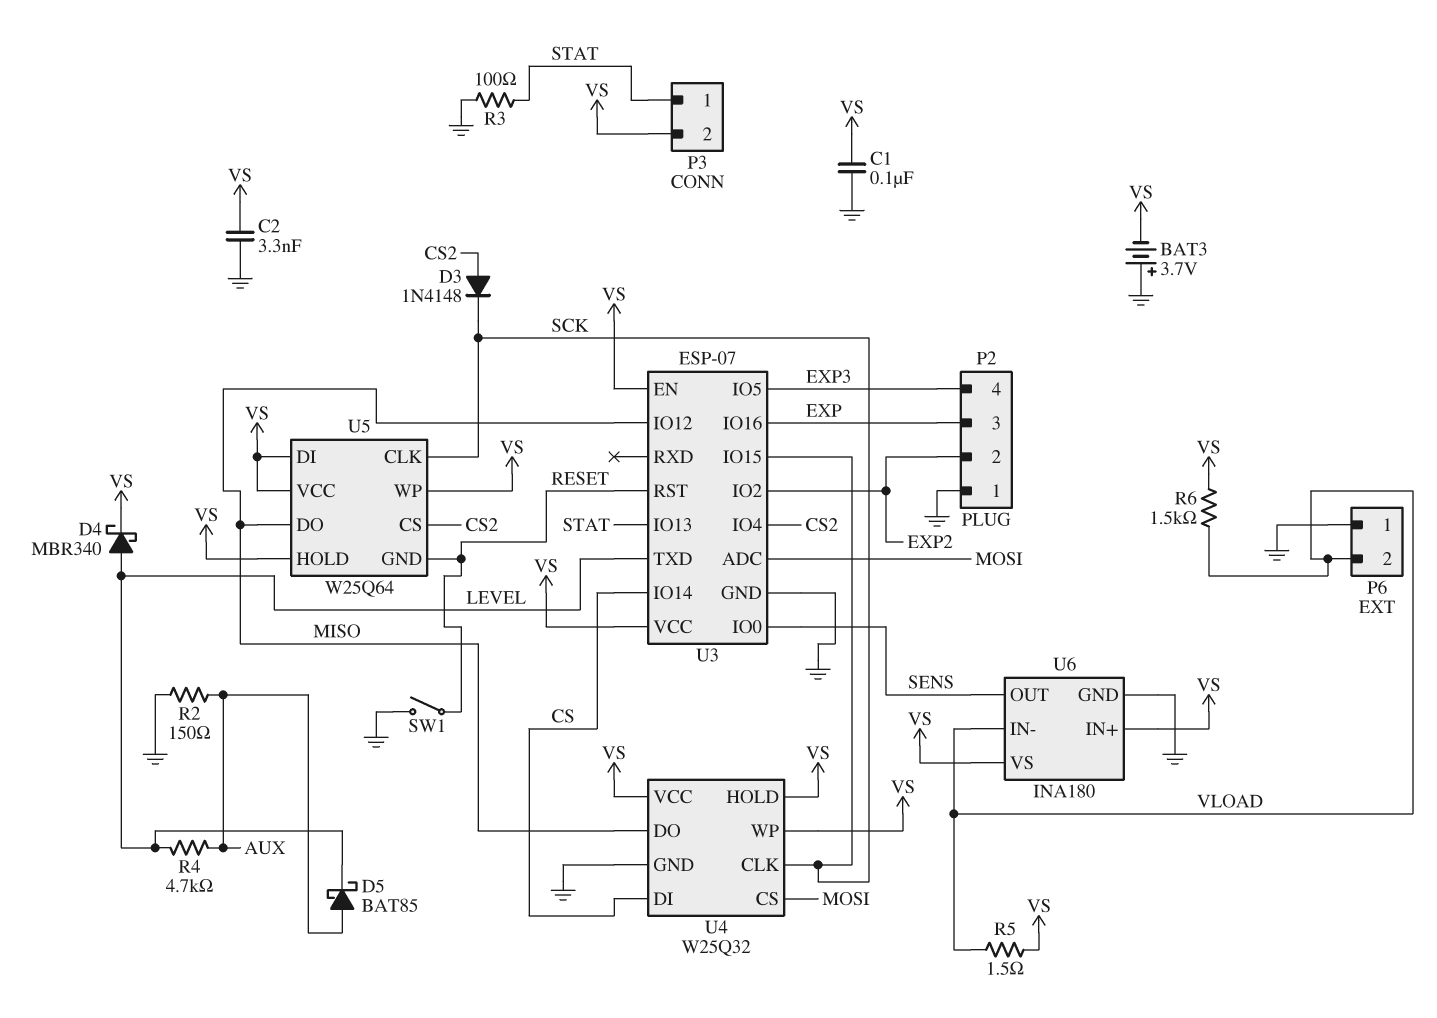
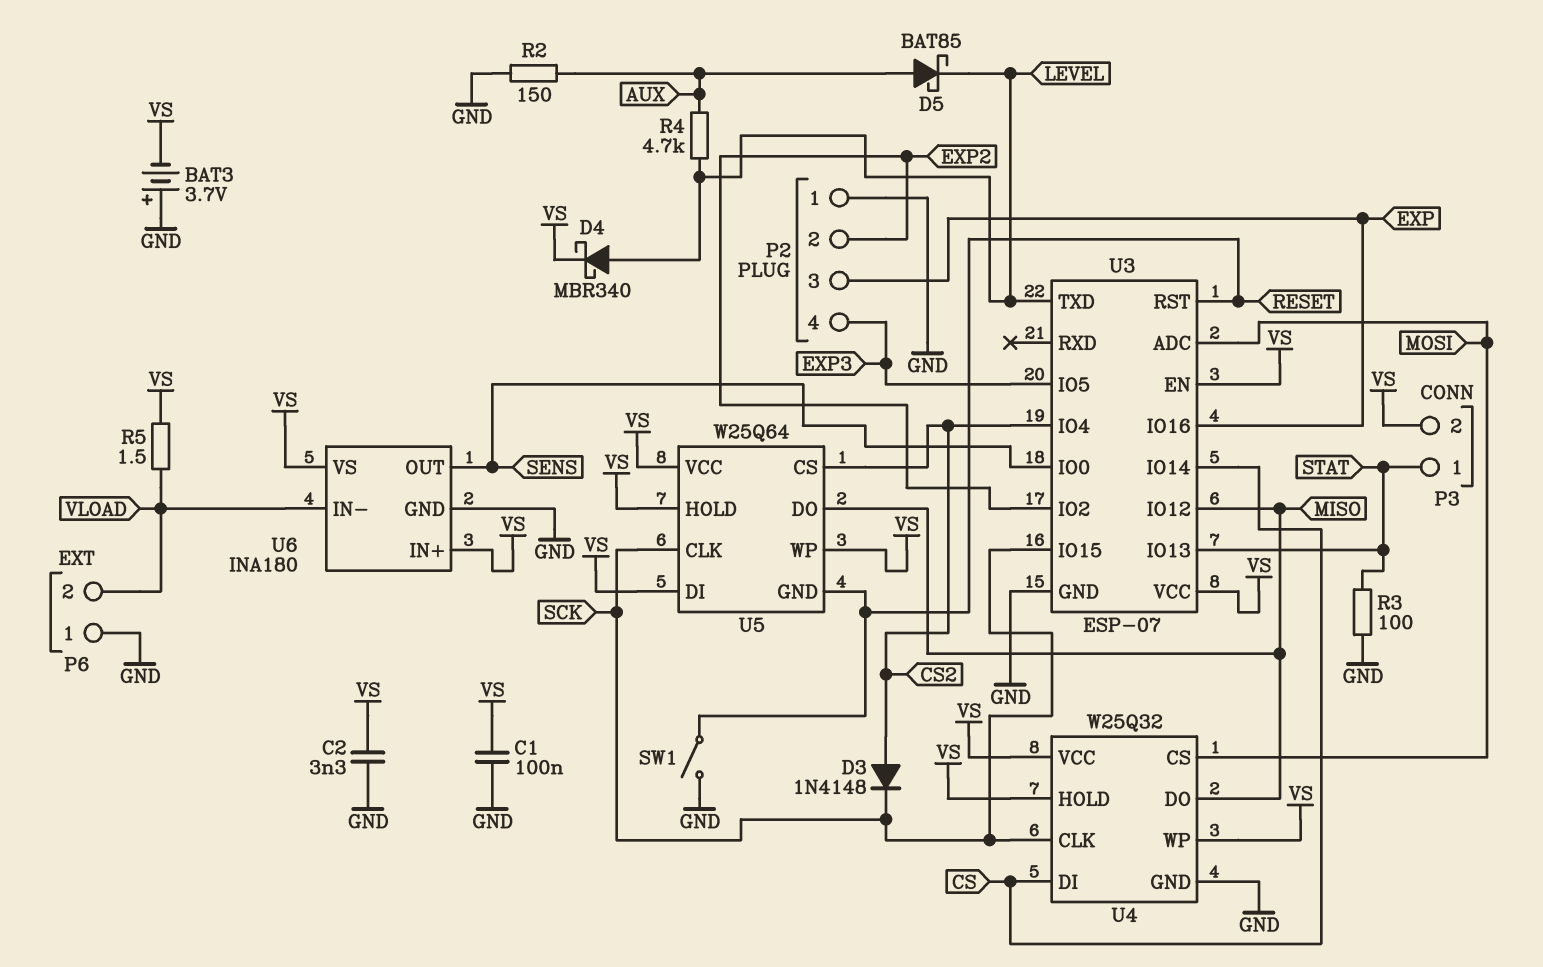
R6: 1.5k (VLOAD, VS) -> none

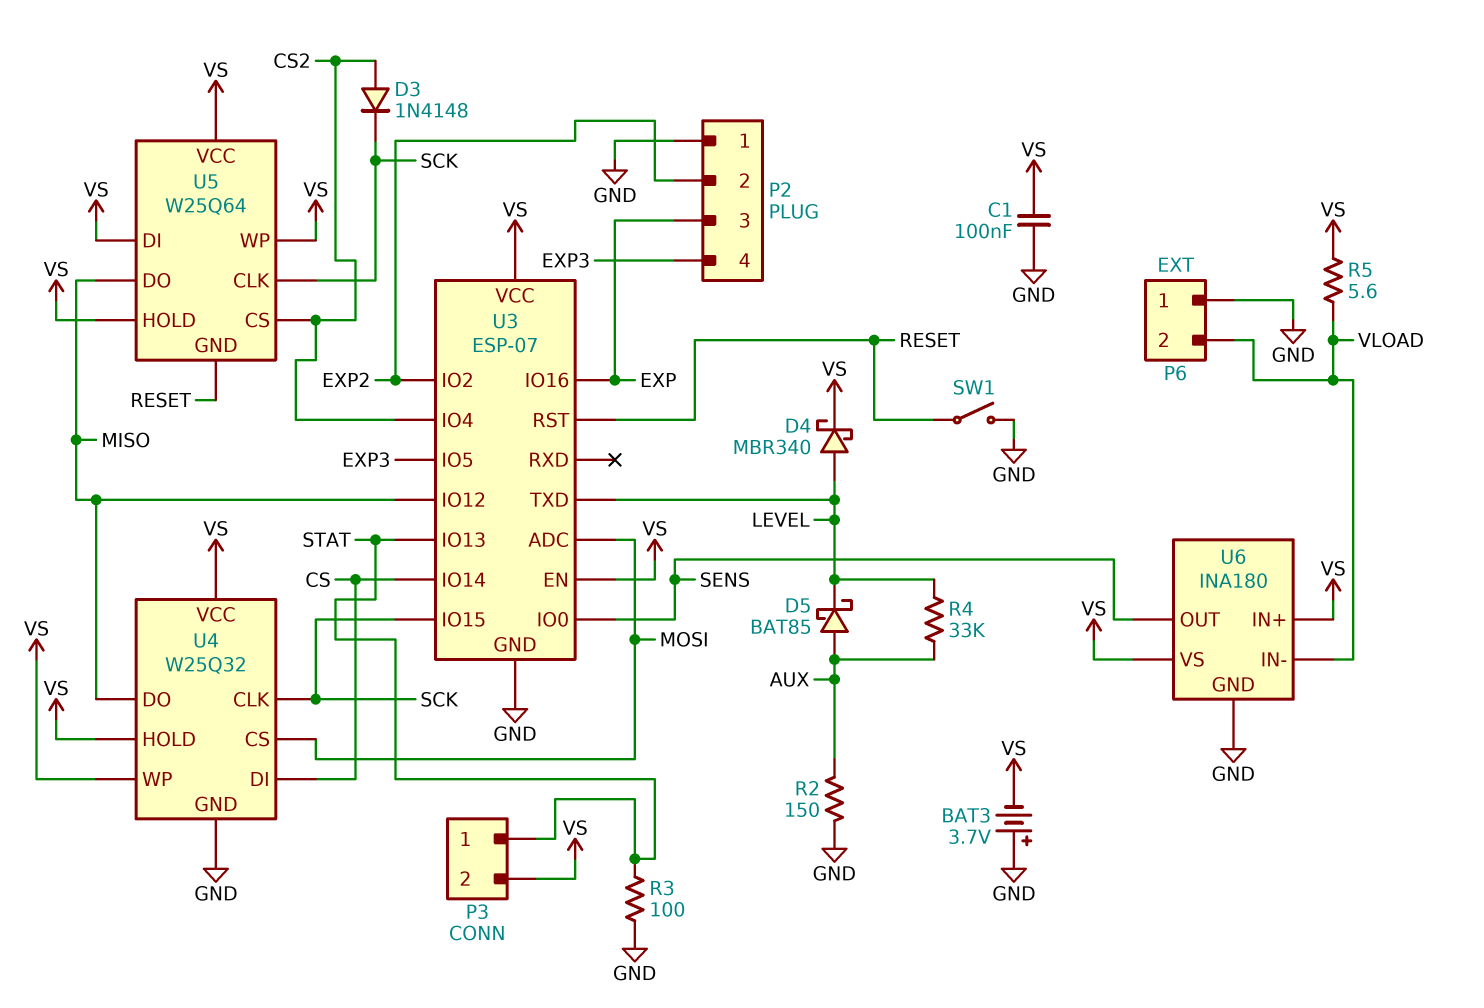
C2: 3.3nF (GND, VS) -> none
R4: 4.7k (AUX, LEVEL) -> 33k (AUX, LEVEL)
R5: 1.5 (VLOAD, VS) -> 5.6 (VLOAD, VS)

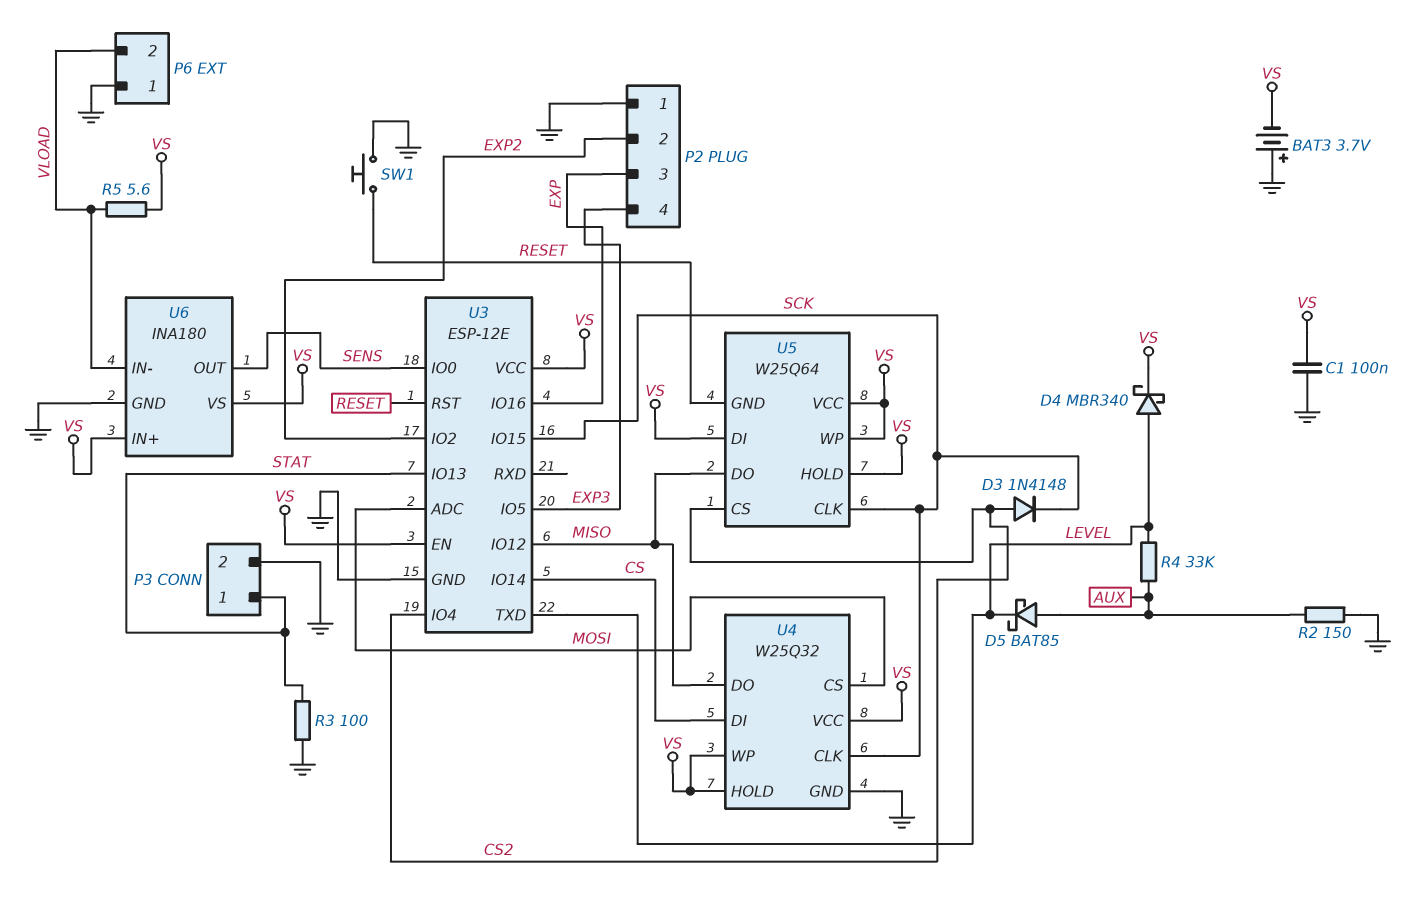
P3 pin 2: VS -> GND
SW1: switch (GND, RESET) -> button (GND, RESET)
U3: ESP-07 -> ESP-12E

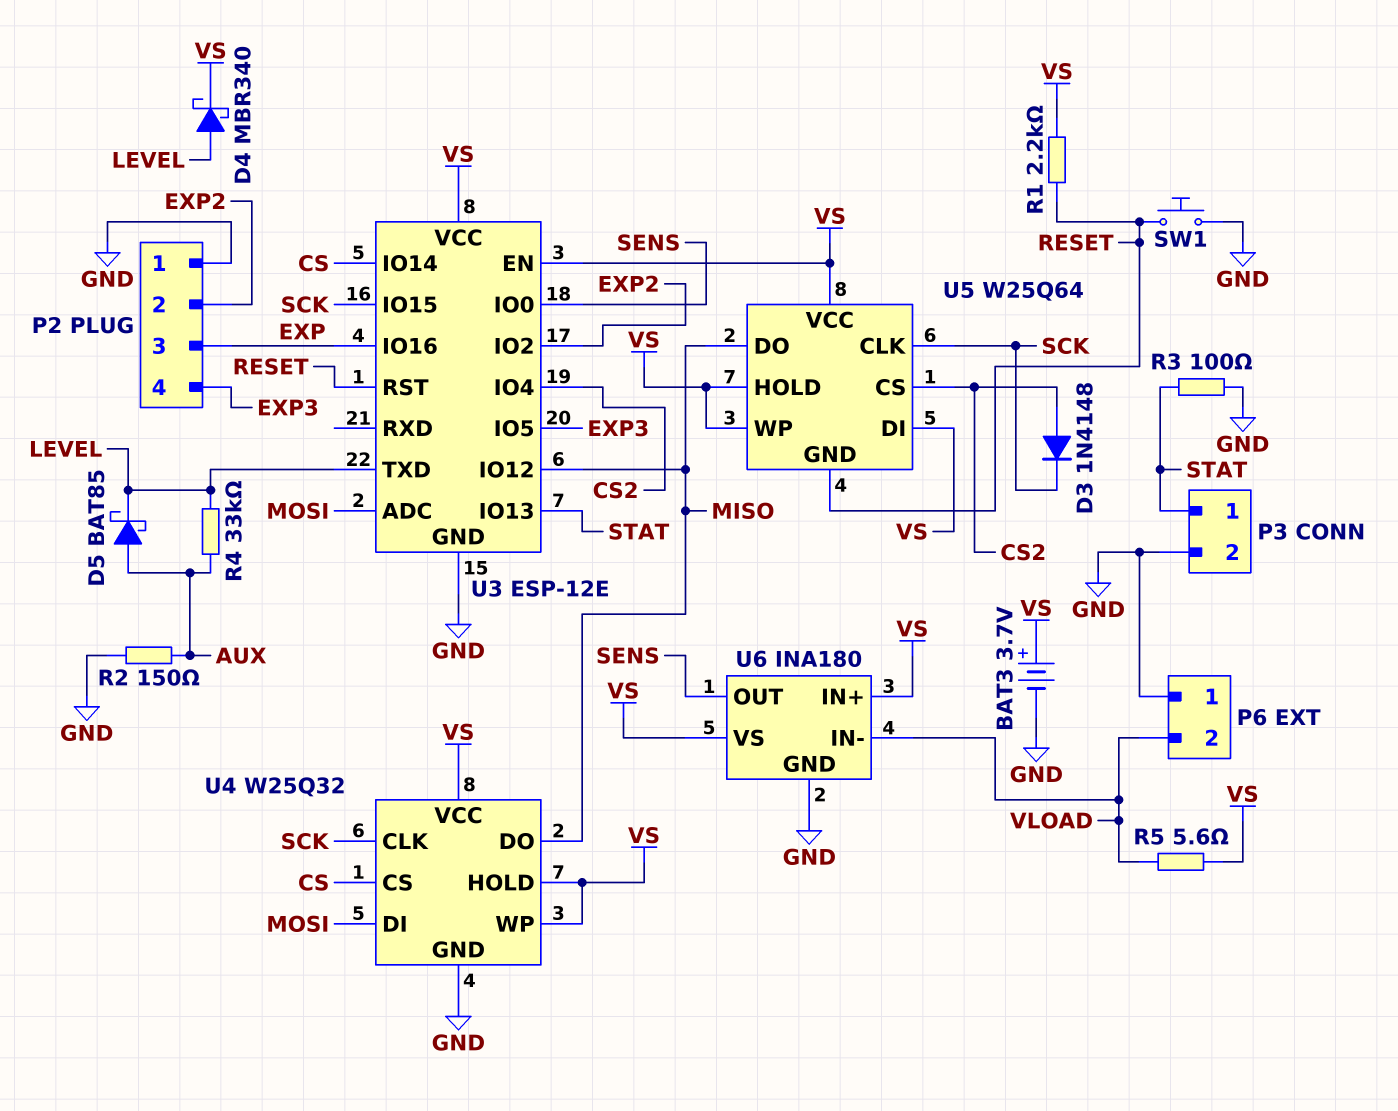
BAT3: 3.7V (plus GND, minus VS) -> 3.7V (plus VS, minus GND)
C1: 100nF (GND, VS) -> none
R1: none -> 2.2k (RESET, VS)
U4 pin CS: MOSI -> CS
U4 pin DI: CS -> MOSI

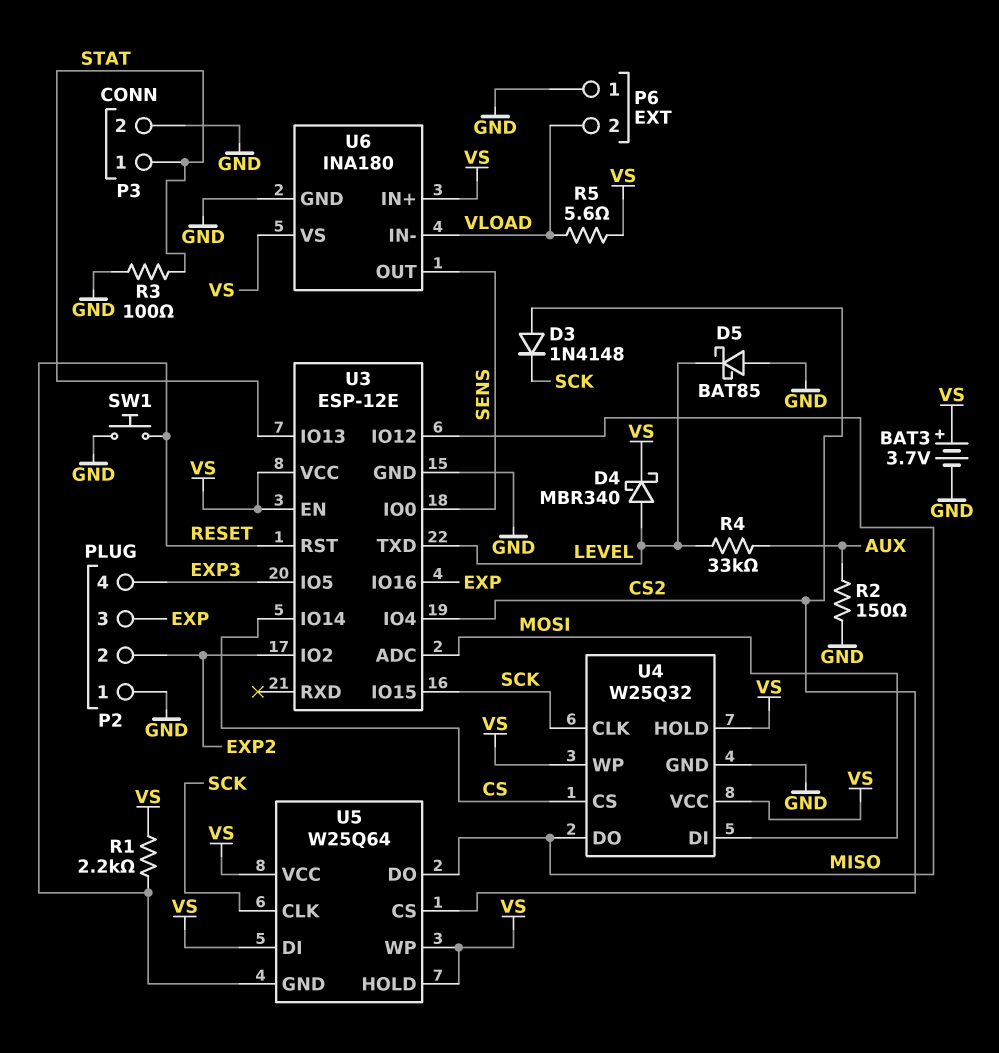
D5: schottky BAT85 (A AUX, K LEVEL) -> schottky BAT85 (A GND, K LEVEL)

